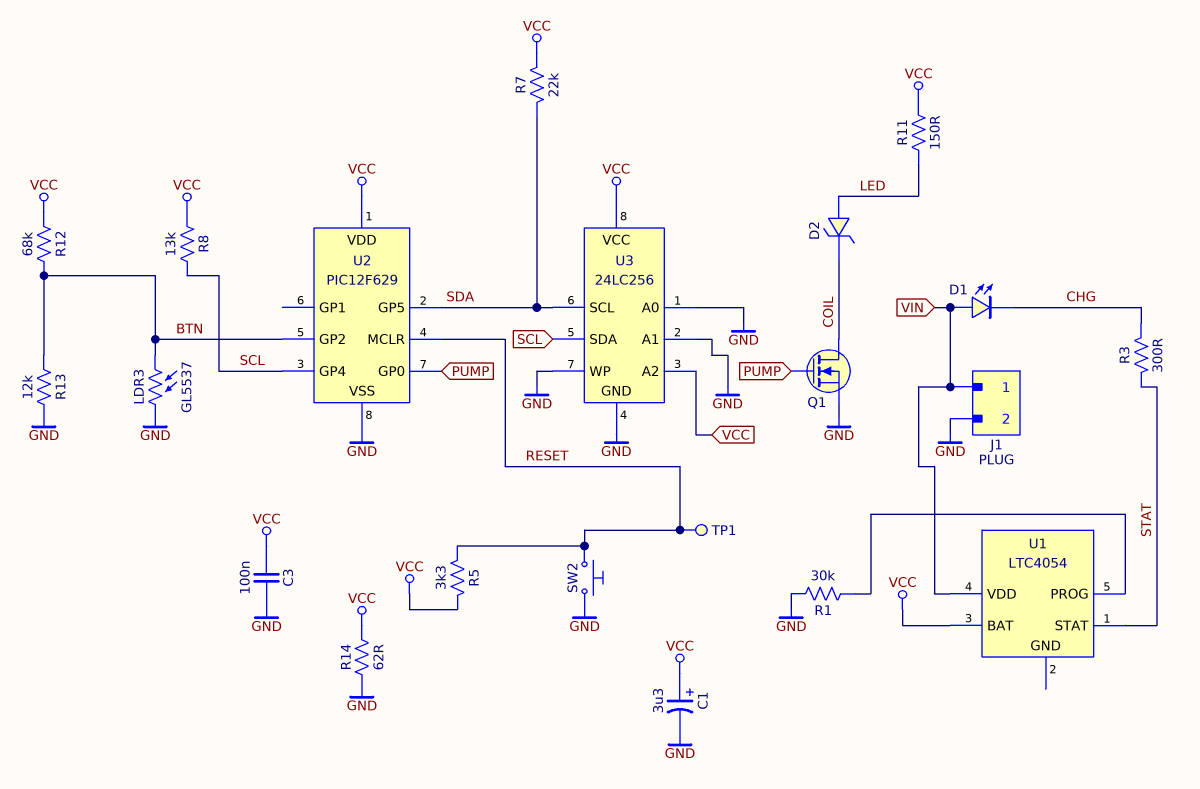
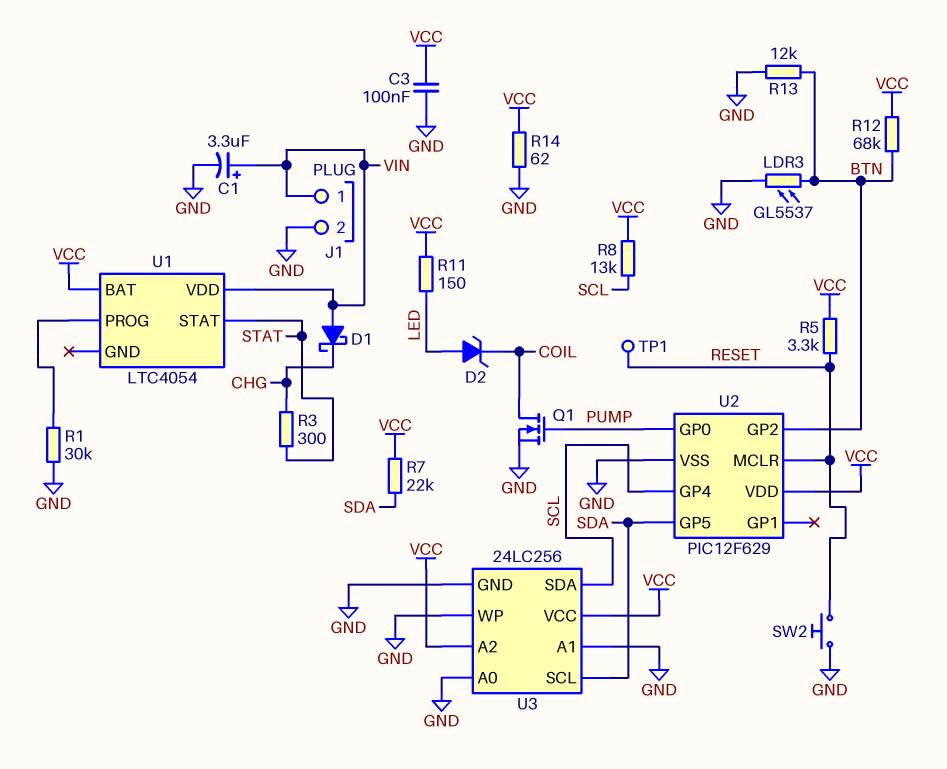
C1: 3.3uF (plus VCC, minus GND) -> 3.3uF (plus VIN, minus GND)
D1: LED (A VIN, K CHG) -> schottky (A VIN, K CHG)

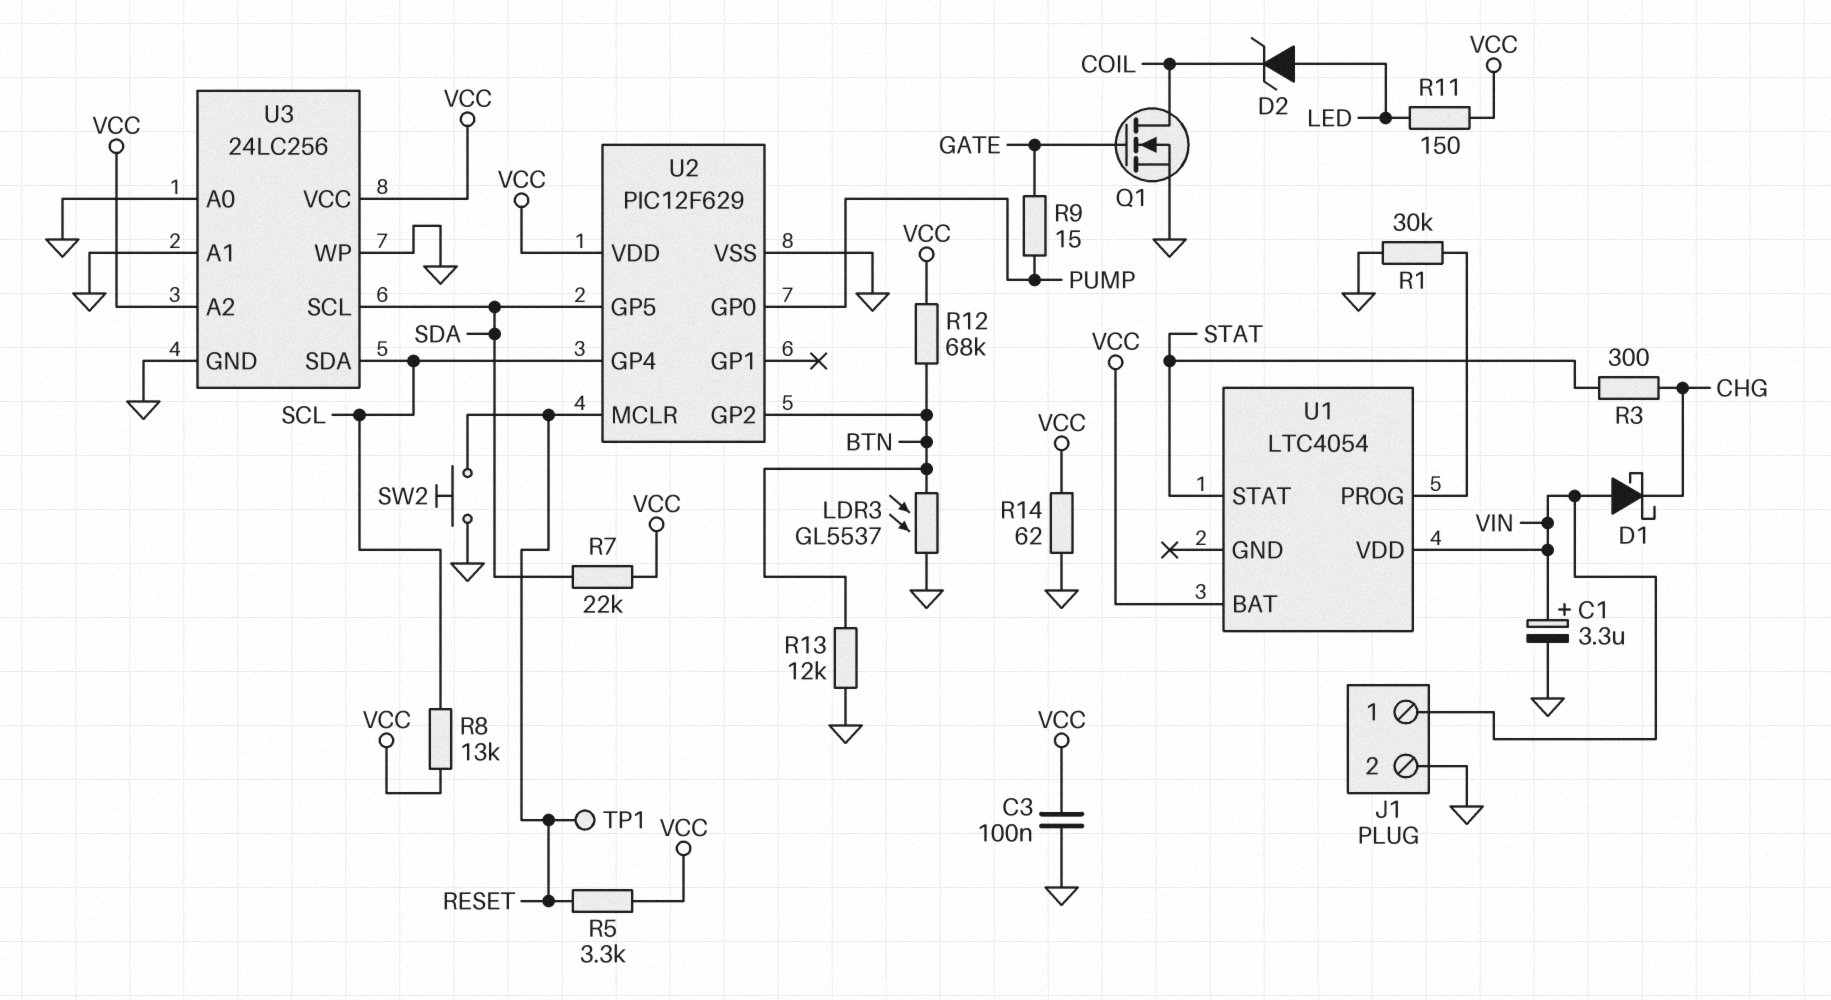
Q1: NMOS (G PUMP, D COIL, S GND) -> NMOS (G GATE, D COIL, S GND)
R9: none -> 15 (GATE, PUMP)

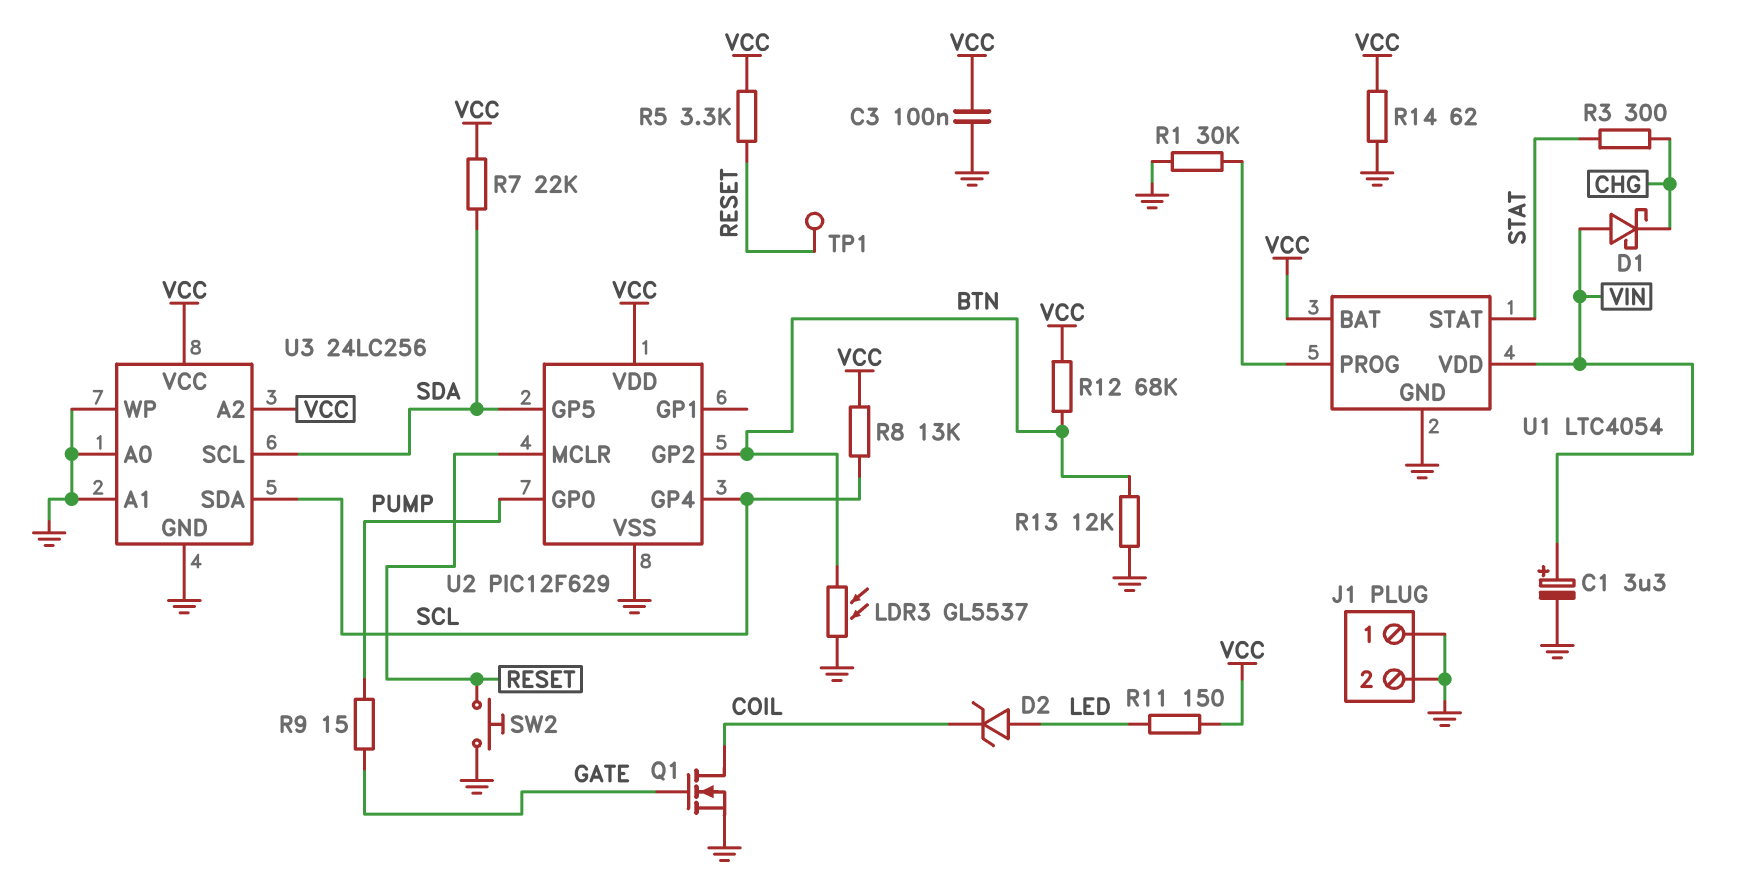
J1 pin 1: VIN -> GND
U1 pin GND: none -> GND

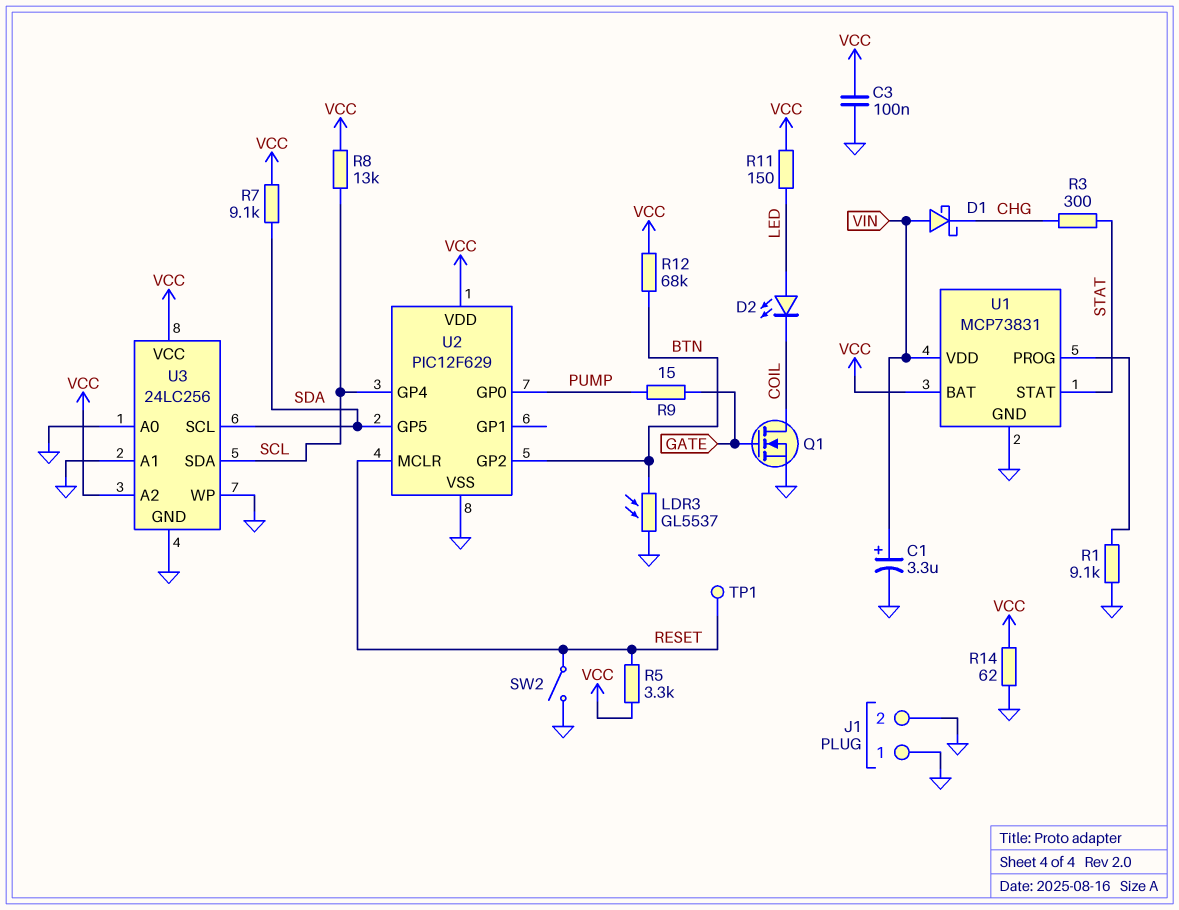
D2: zener (A LED, K COIL) -> LED (A LED, K COIL)
R1: 30k (GND, U1/PROG) -> 9.1k (GND, U1/PROG)
R7: 22k (SDA, VCC) -> 9.1k (SDA, VCC)
R13: 12k (BTN, GND) -> none
SW2: button (GND, RESET) -> switch (GND, RESET)
U1: LTC4054 -> MCP73831

